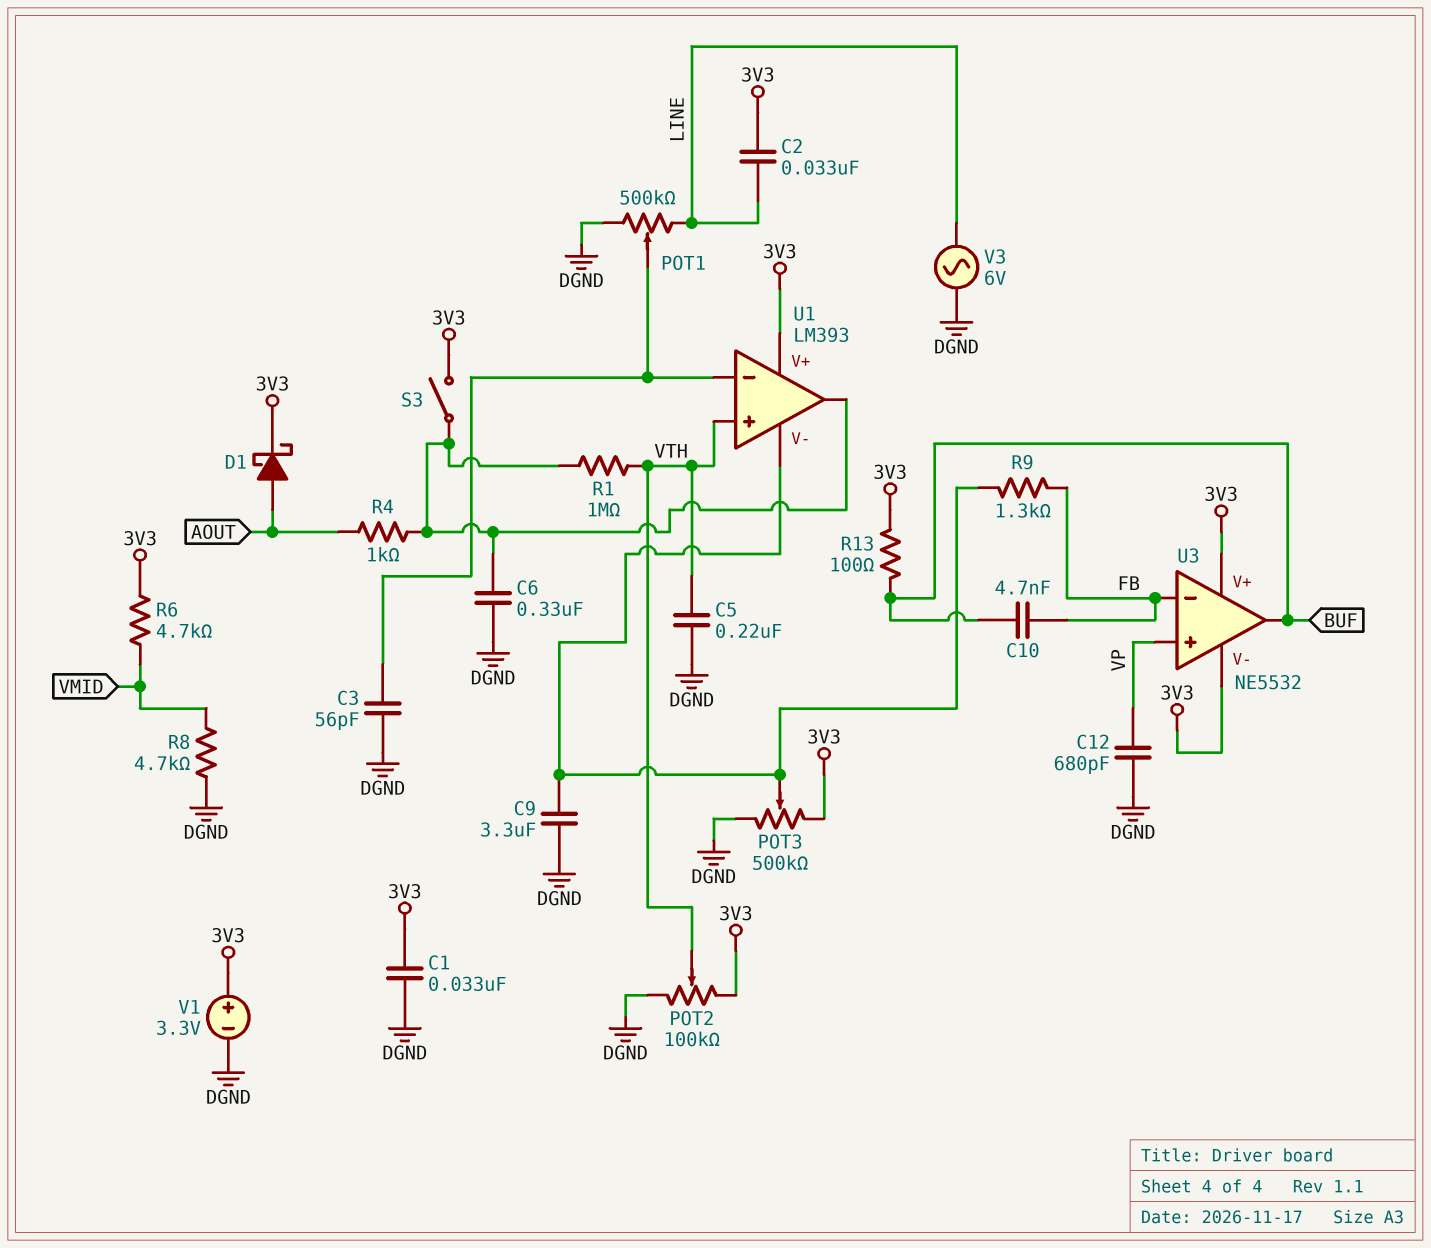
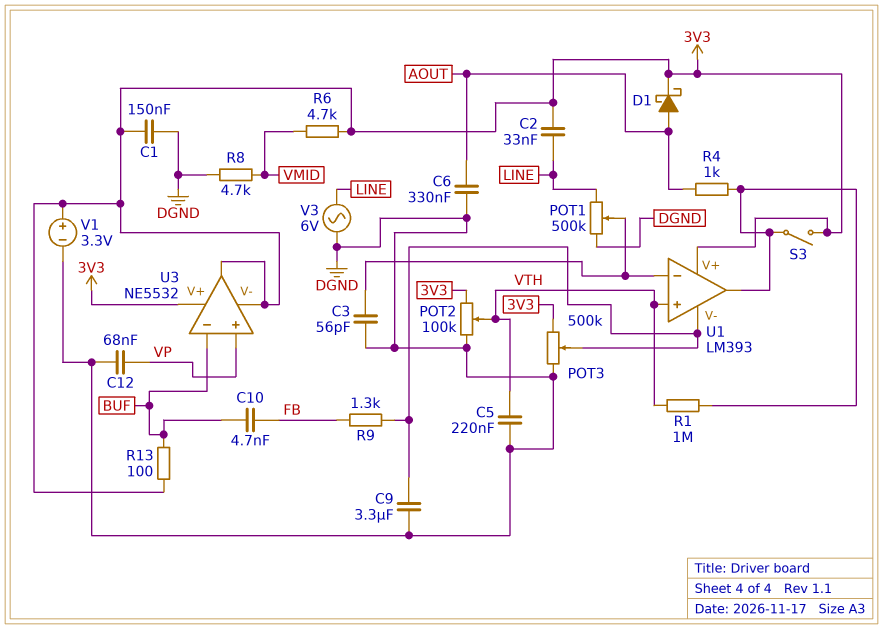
C1: 33nF (3V3, DGND) -> 150nF (3V3, DGND)
C6: 330nF (DGND, U1/out) -> 330nF (AOUT, DGND)
C12: 680pF (DGND, VP) -> 68nF (DGND, VP)
U3 pin in-: FB -> BUF
U3 pin out: BUF -> 3V3

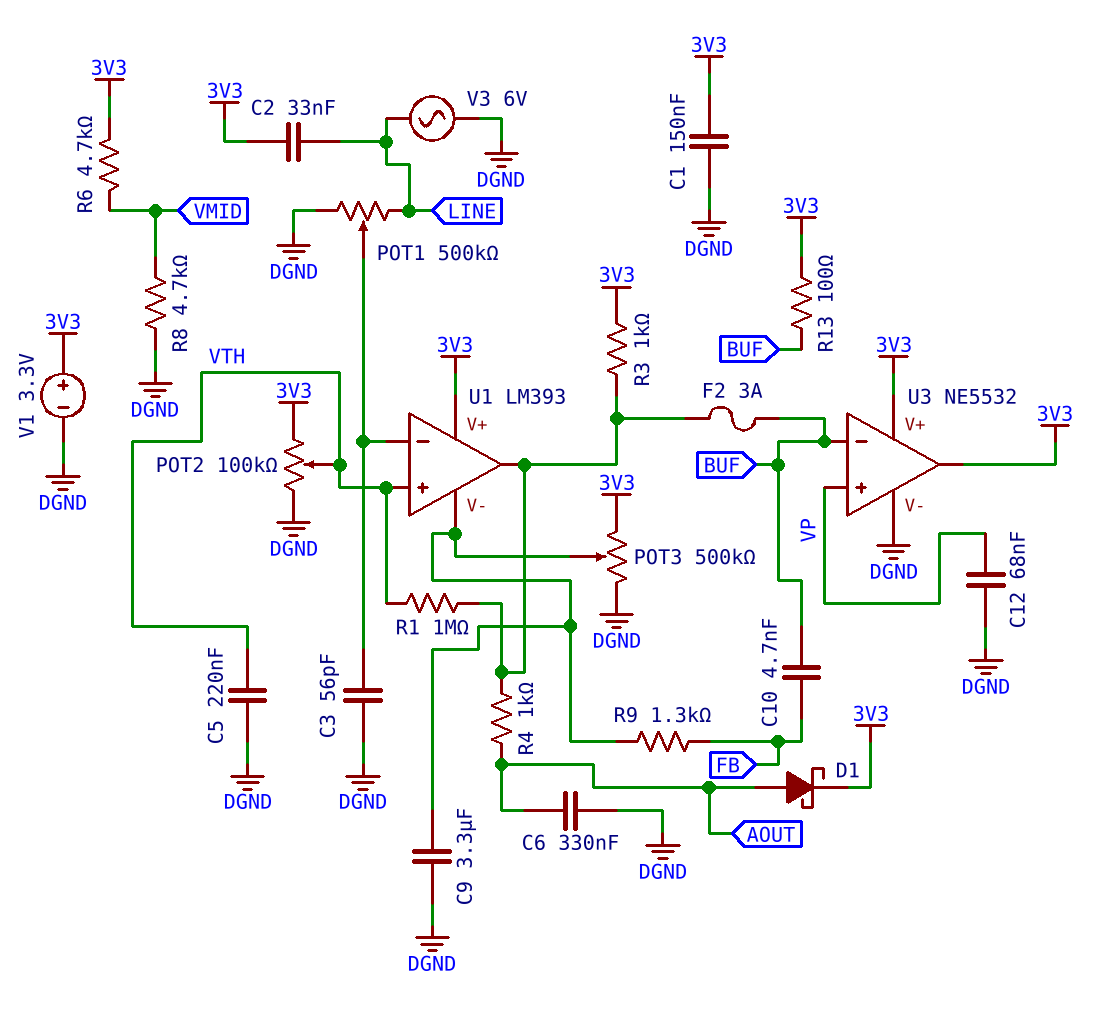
F2: none -> 3A (BUF, U1/out)
R3: none -> 1k (3V3, U1/out)
S3: switch (3V3, U1/out) -> none
U3 pin V-: 3V3 -> DGND

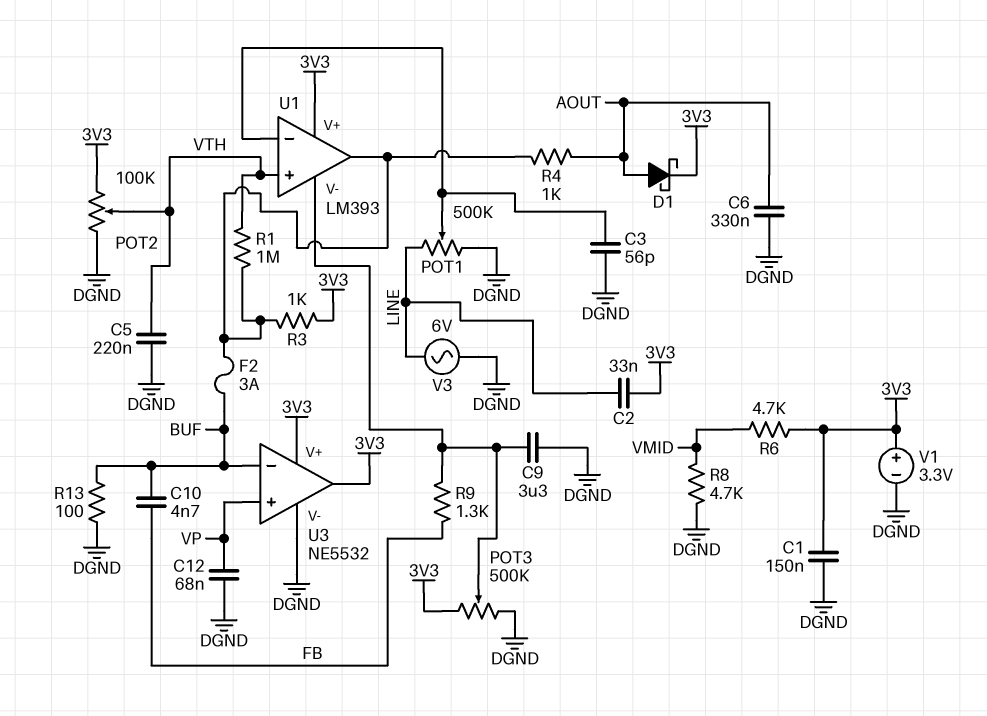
R13: 100 (3V3, BUF) -> 100 (BUF, DGND)

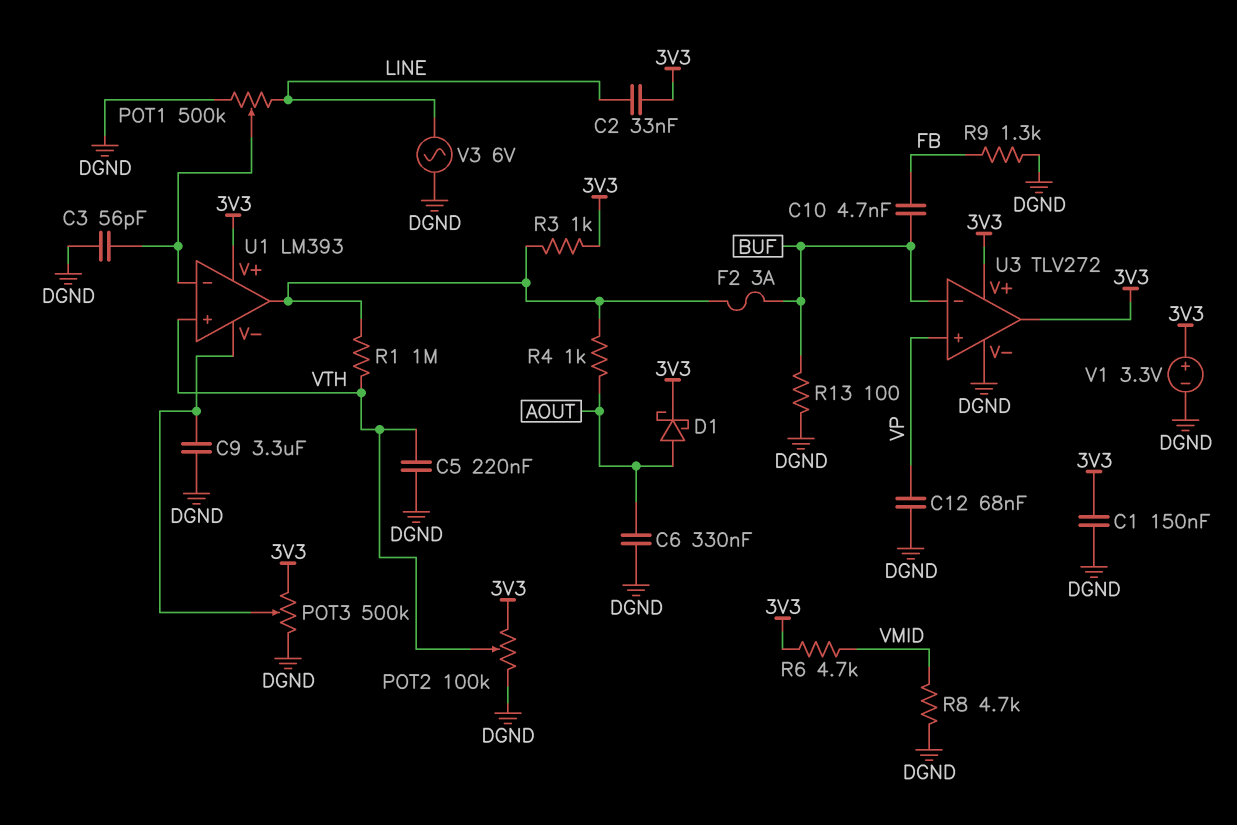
R9: 1.3k (FB, U1/V-) -> 1.3k (DGND, FB)
U3: NE5532 -> TLV272

